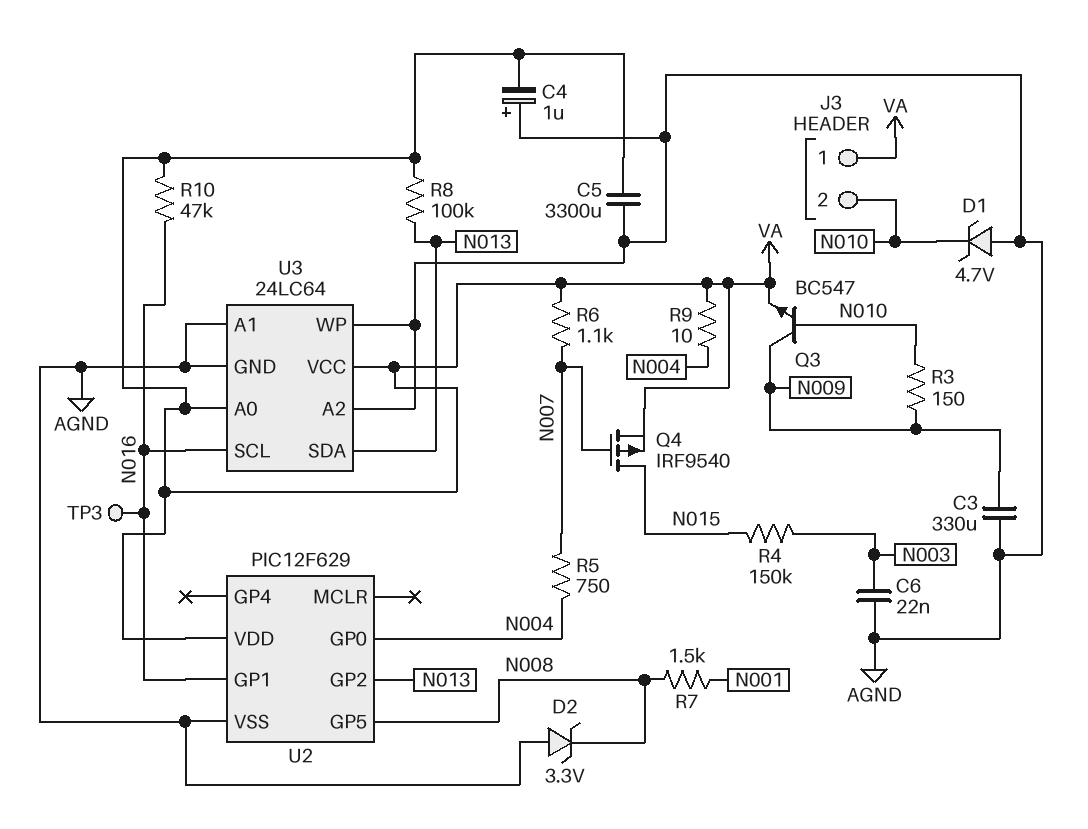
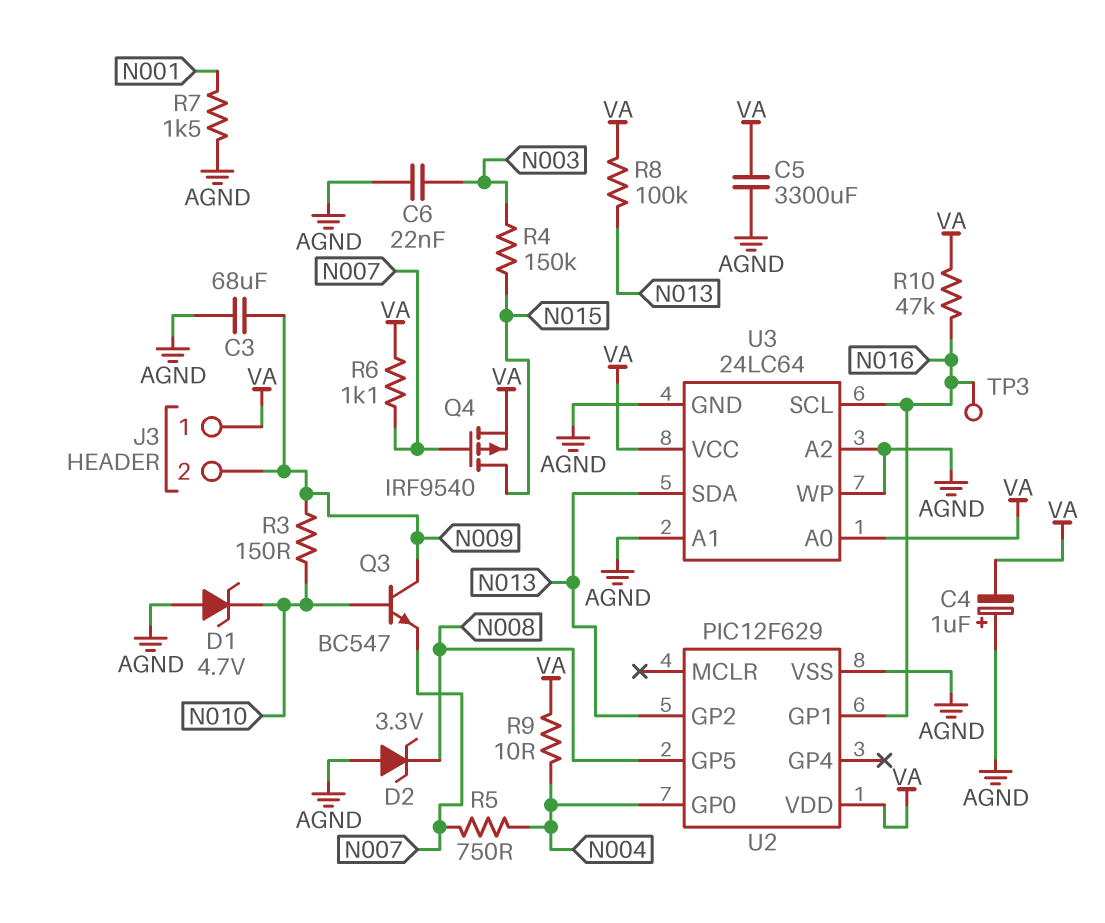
C3: 330uF (AGND, N009) -> 68uF (AGND, N009)
J3 pin 2: N010 -> N009
Q3: NPN BC547 (B N010, C N009, E VA) -> NPN BC547 (B N010, C N009, E N007)
R7: 1.5k (N001, N008) -> 1.5k (AGND, N001)

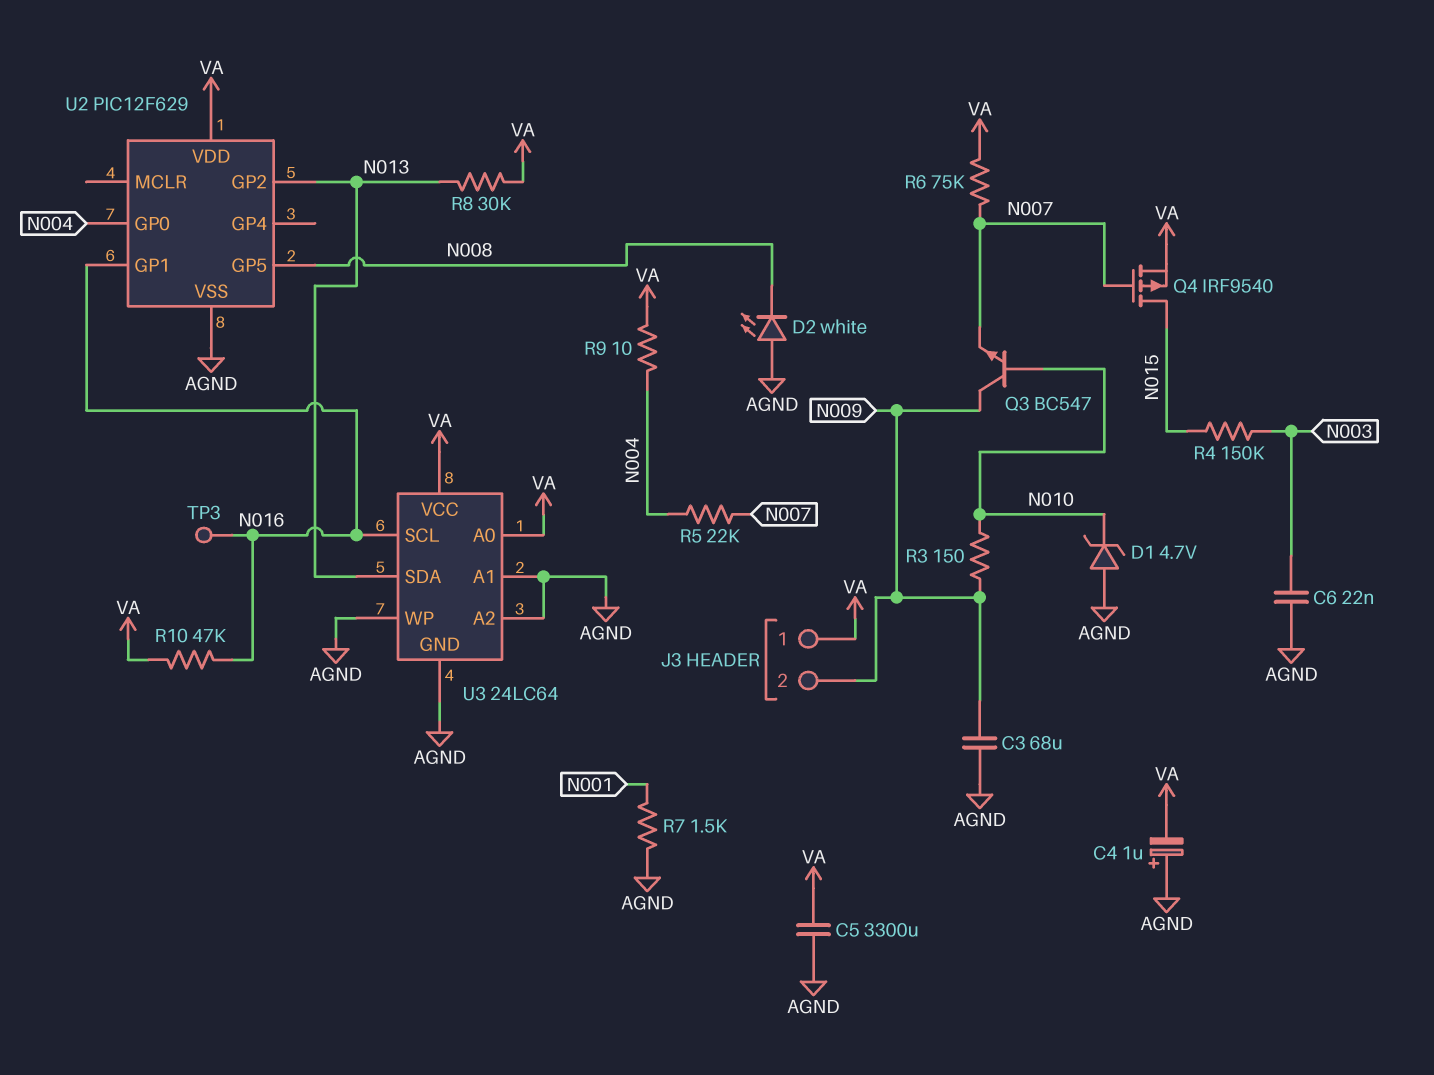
D2: zener 3.3V (A AGND, K N008) -> LED white (A AGND, K N008)
R5: 750 (N004, N007) -> 22k (N004, N007)
R6: 1.1k (N007, VA) -> 75k (N007, VA)
R8: 100k (N013, VA) -> 30k (N013, VA)

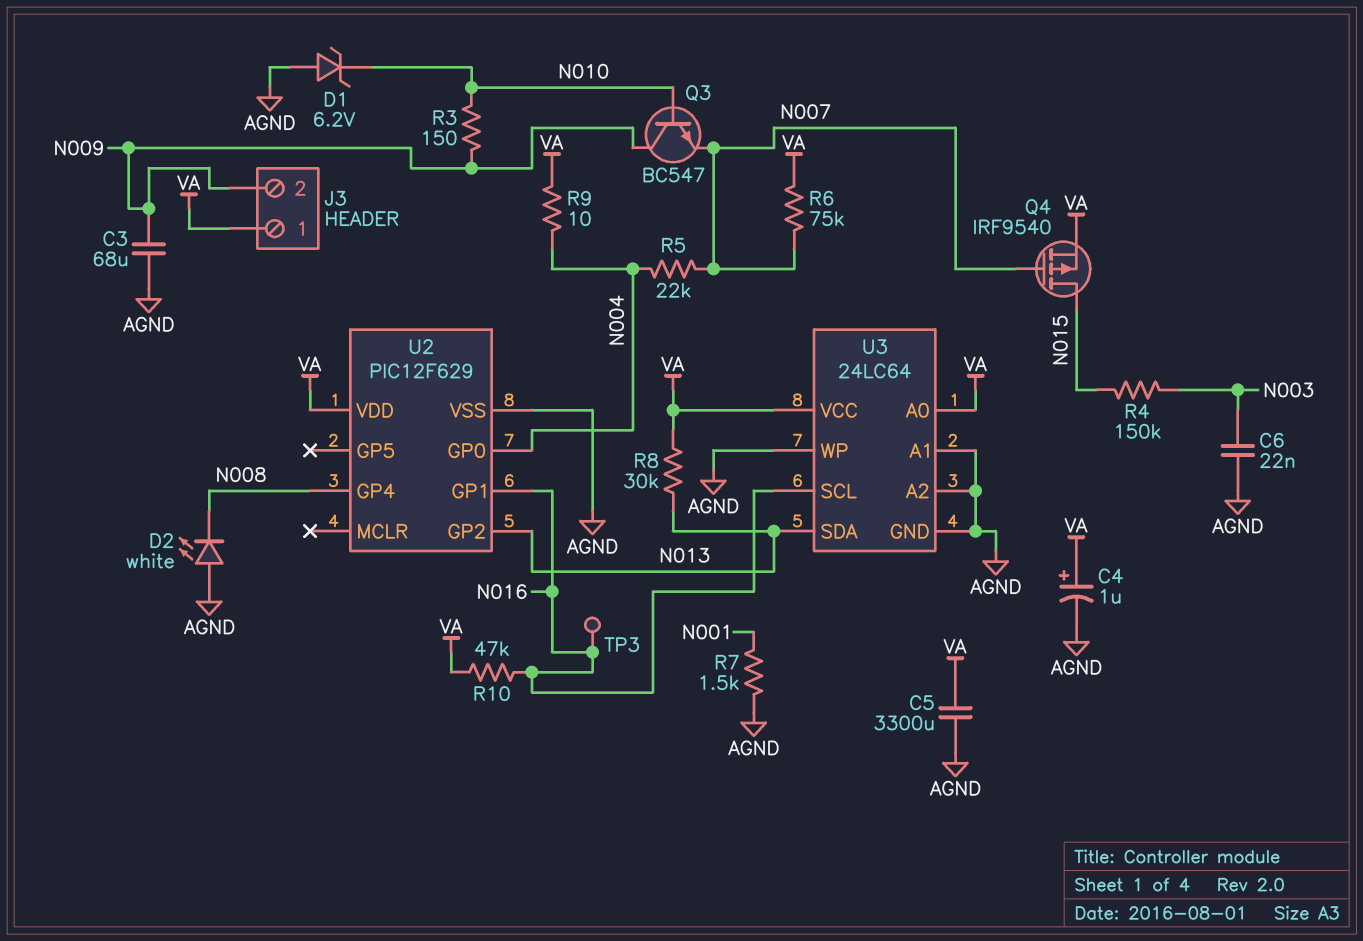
C4: 1uF (plus AGND, minus VA) -> 1uF (plus VA, minus AGND)
D1: zener 4.7V (A AGND, K N010) -> zener 6.2V (A AGND, K N010)
U2 pin GP4: none -> N008
U2 pin GP5: N008 -> none

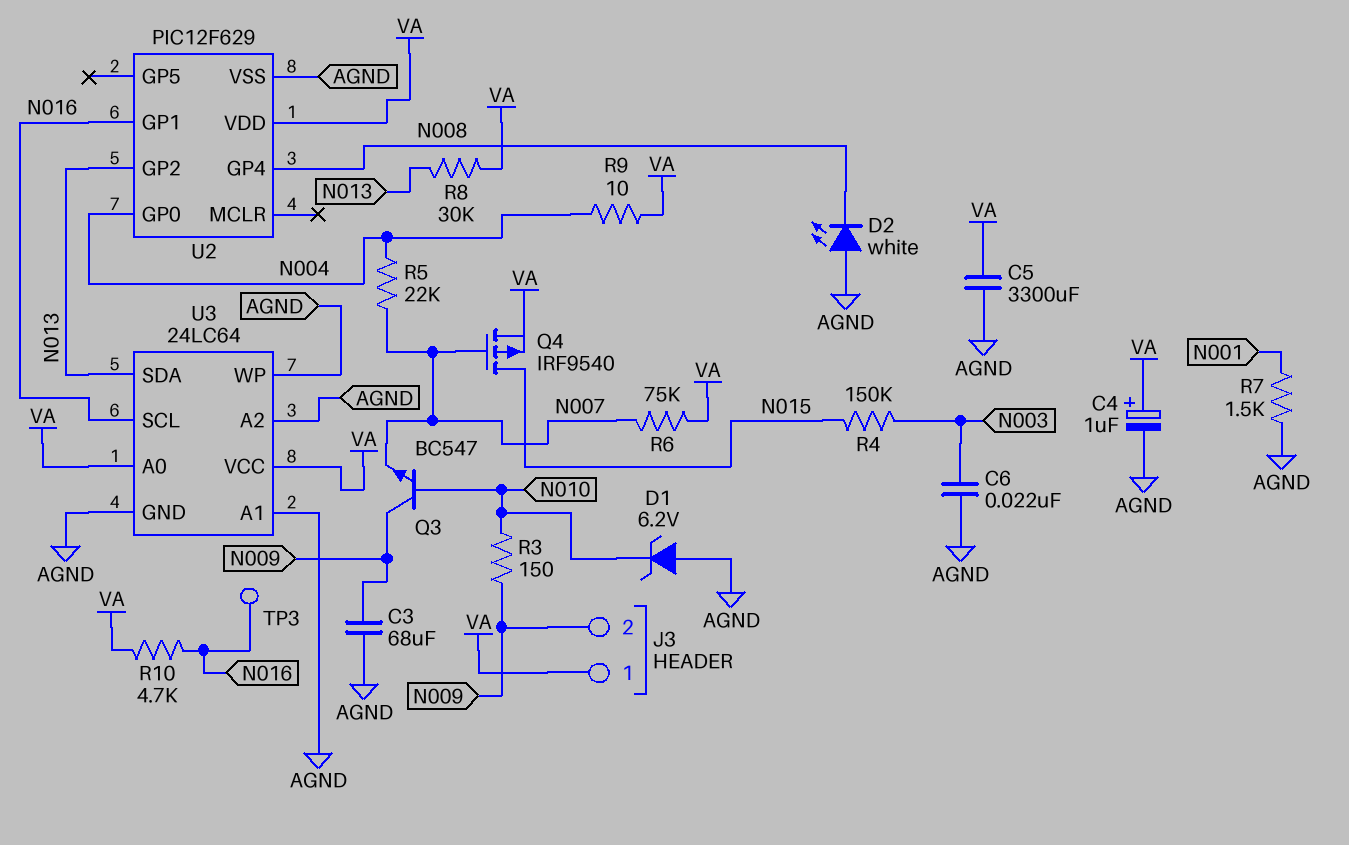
R10: 47k (N016, VA) -> 4.7k (N016, VA)

